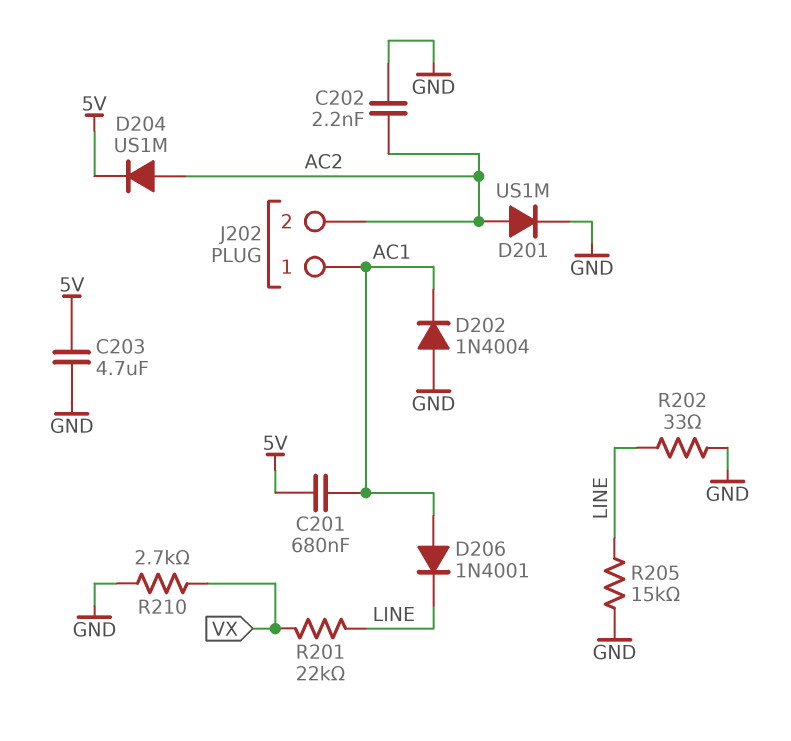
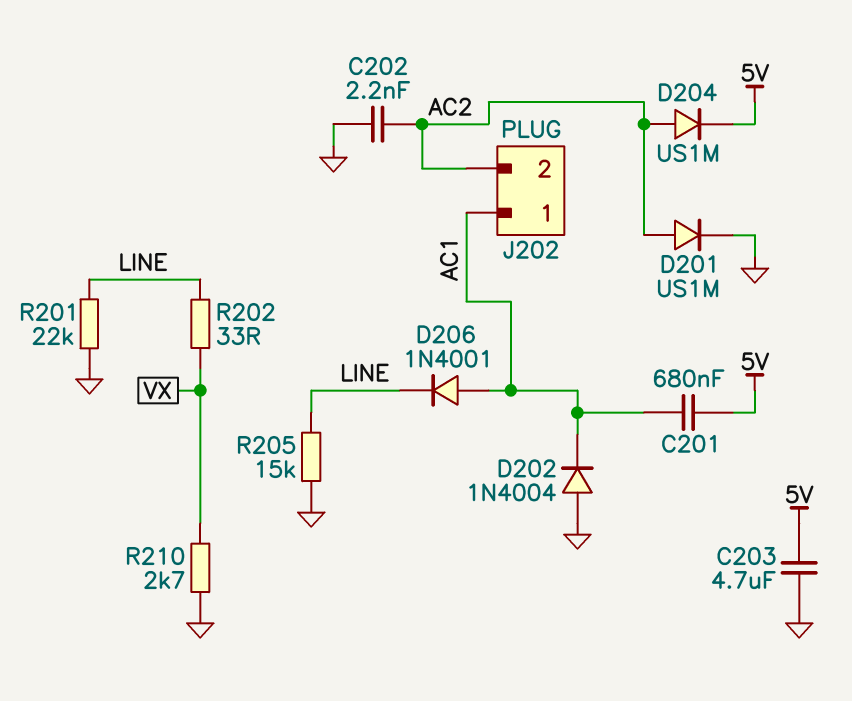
R201: 22k (LINE, VX) -> 22k (GND, LINE)
R202: 33 (GND, LINE) -> 33 (LINE, VX)

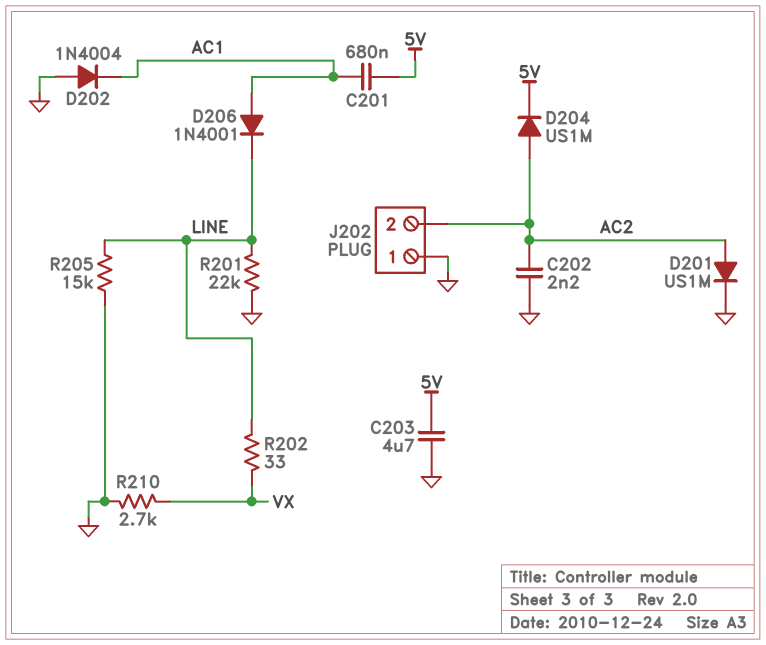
J202 pin 1: AC1 -> GND

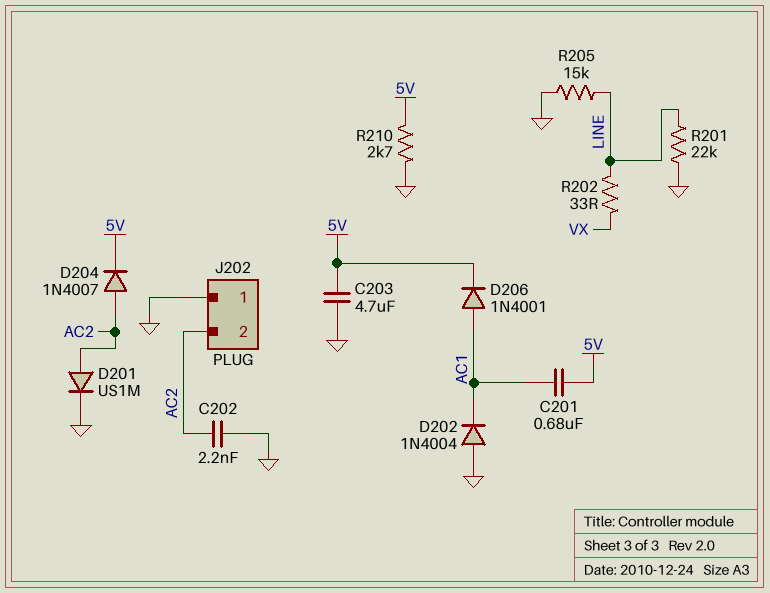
D204: diode US1M (A AC2, K 5V) -> diode 1N4007 (A AC2, K 5V)
D206: diode 1N4001 (A AC1, K LINE) -> diode 1N4001 (A AC1, K 5V)
R210: 2.7k (GND, VX) -> 2.7k (5V, GND)

